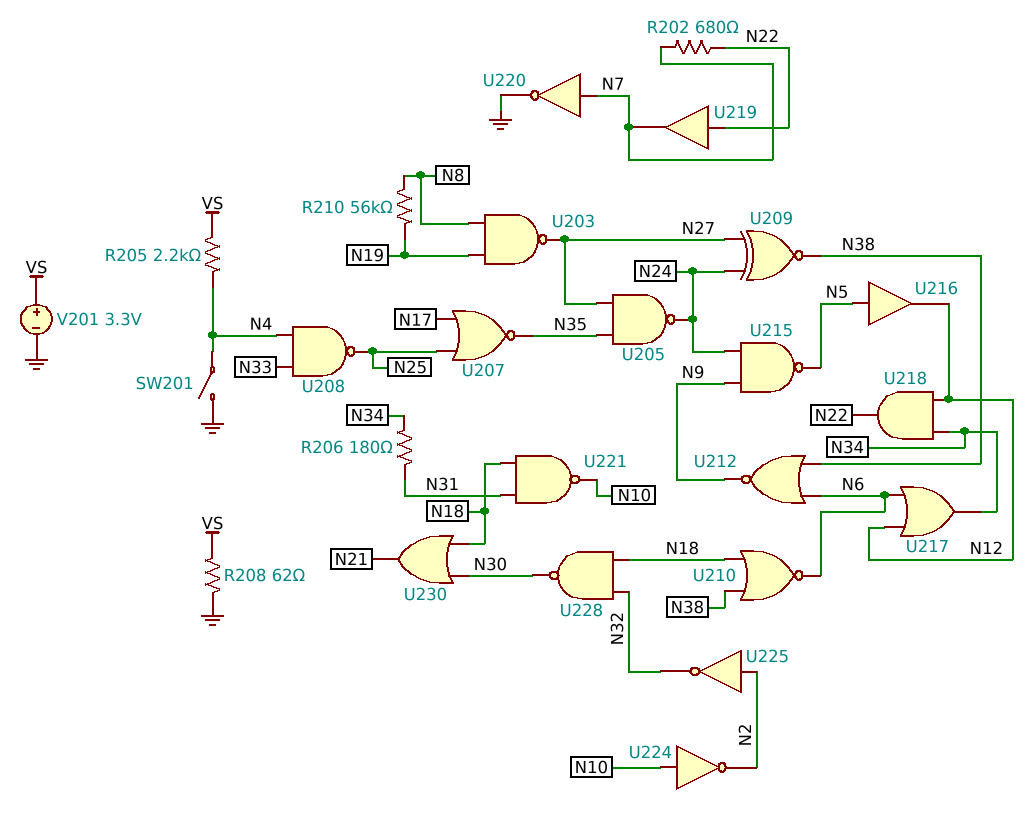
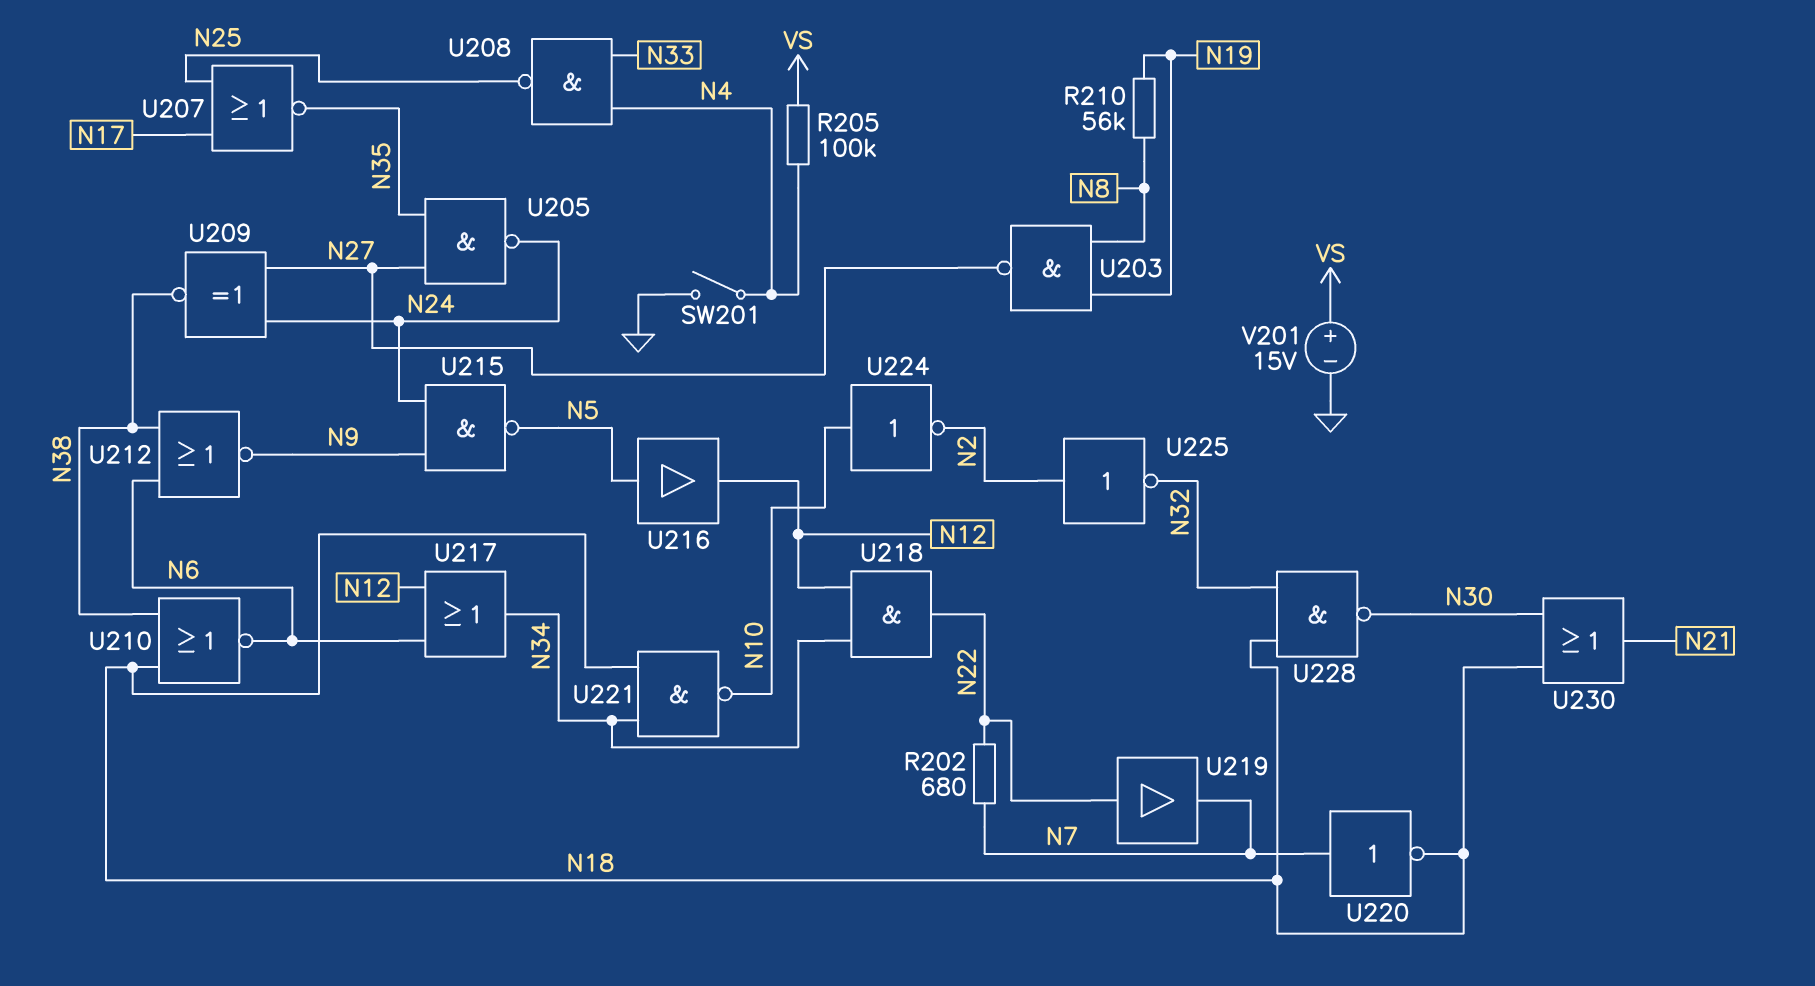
R205: 2.2k (N4, VS) -> 100k (N4, VS)
R206: 180 (N31, N34) -> none
R208: 62 (GND, VS) -> none
U220: NOT (in N7, out GND) -> NOT (in N7, out N18)
U221: NAND (in N18, in N31, out N10) -> NAND (in N18, in N34, out N10)
V201: 3.3V (plus VS, minus GND) -> 15V (plus VS, minus GND)

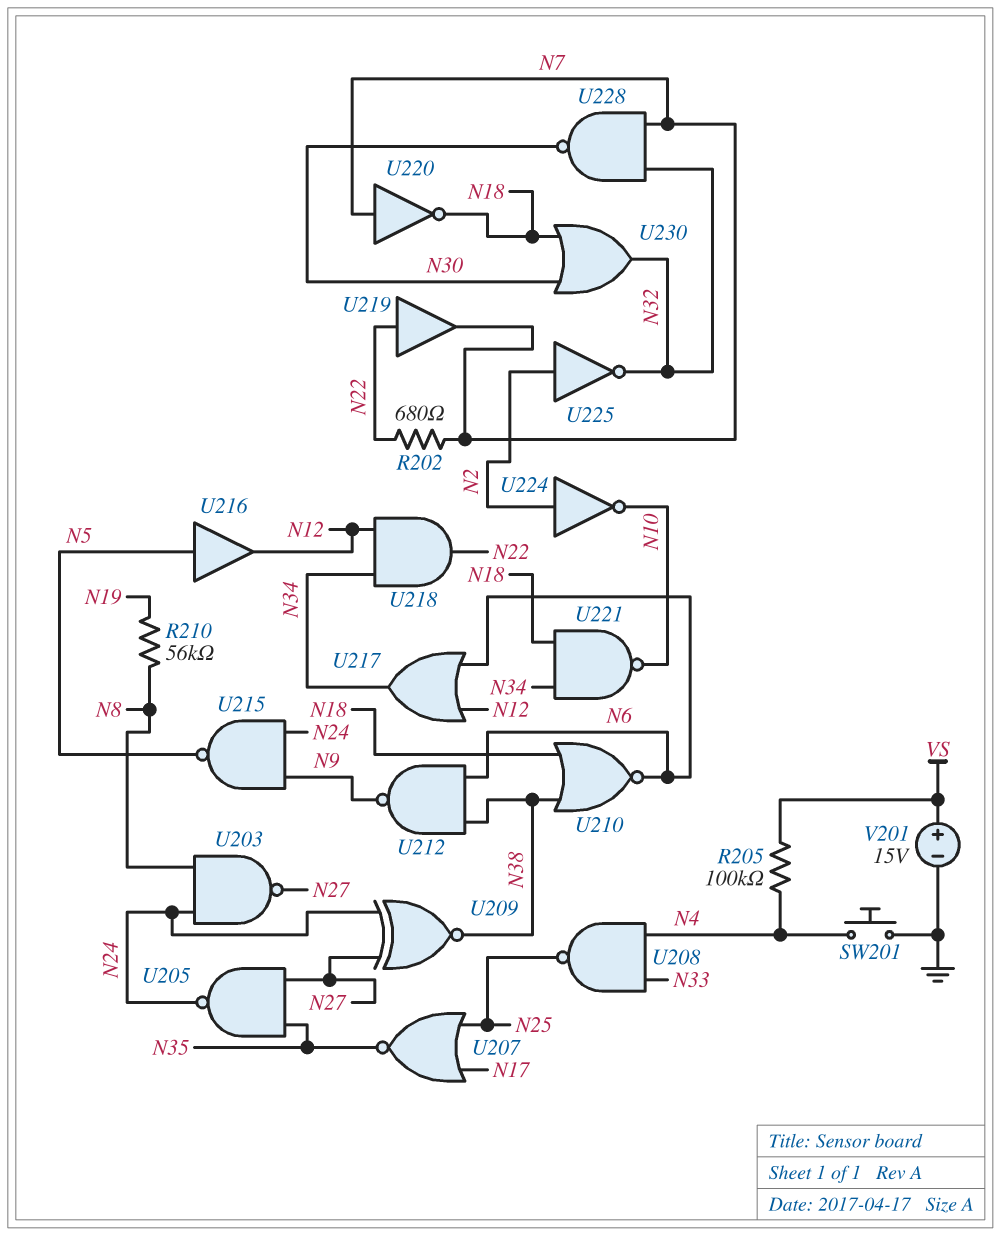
SW201: switch (GND, N4) -> button (GND, N4)
U203: NAND (in N8, in N19, out N27) -> NAND (in N8, in N24, out N27)
U212: NOR (in N6, in N38, out N9) -> NAND (in N6, in N38, out N9)
U224: NOT (in N10, out N2) -> NOT (in N2, out N10)
U228: NAND (in N18, in N32, out N30) -> NAND (in N7, in N32, out N30)
U230: OR (in N18, in N30, out N21) -> OR (in N18, in N30, out N32)

